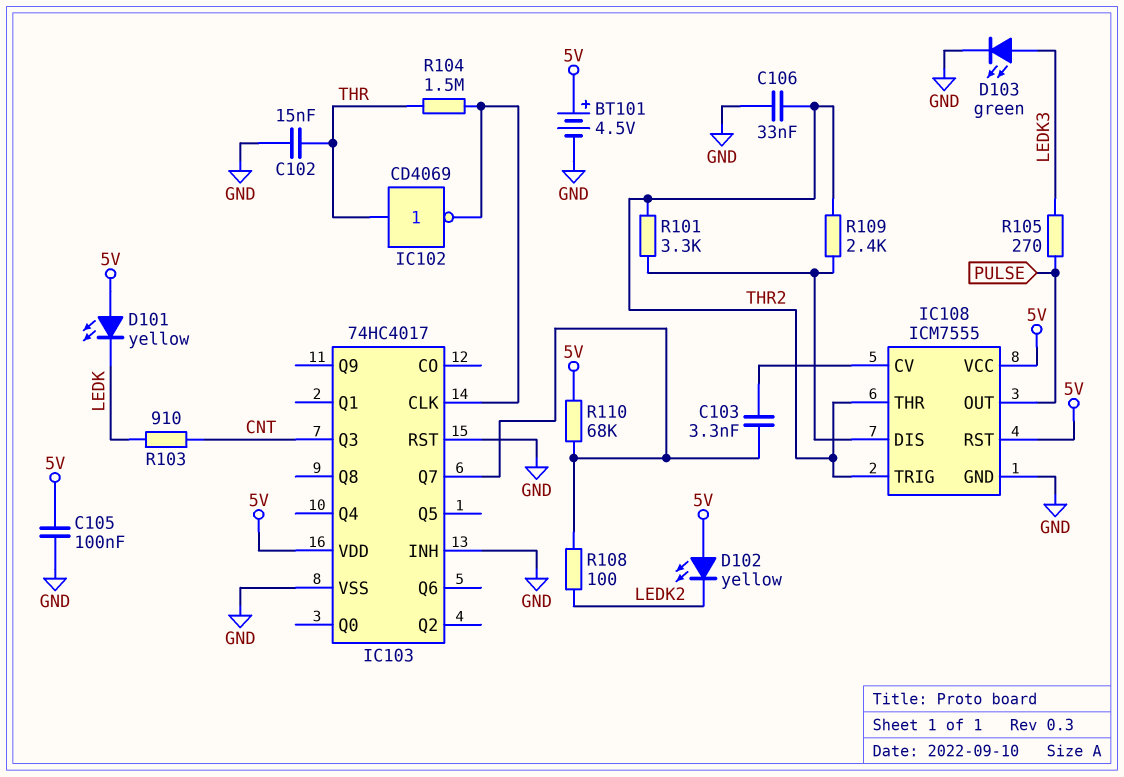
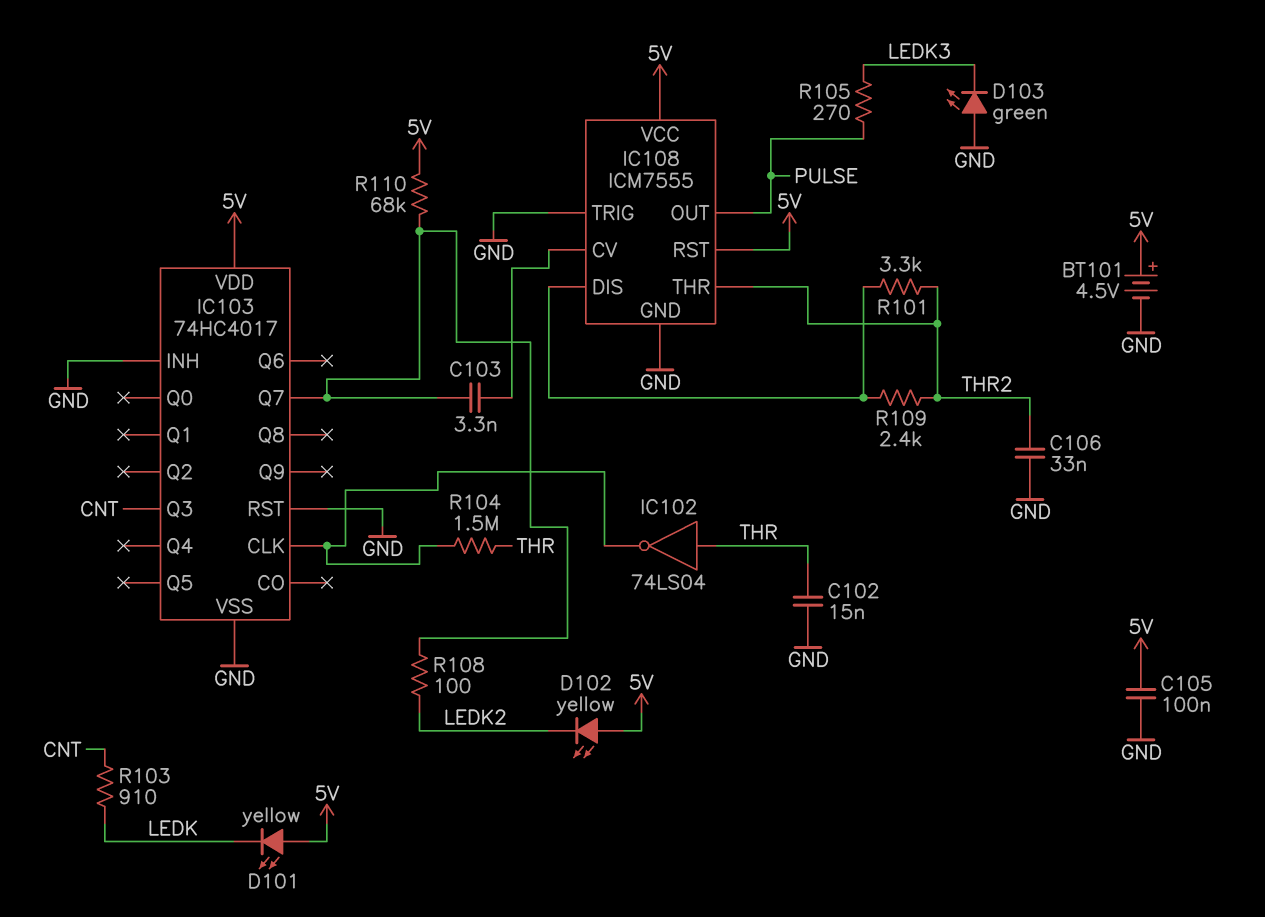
D103: LED green (A LEDK3, K GND) -> LED green (A GND, K LEDK3)
IC102: NOT CD4069 (in THR, out IC103/CLK) -> NOT 74LS04 (in THR, out IC103/CLK)
IC108 pin TRIG: THR2 -> GND

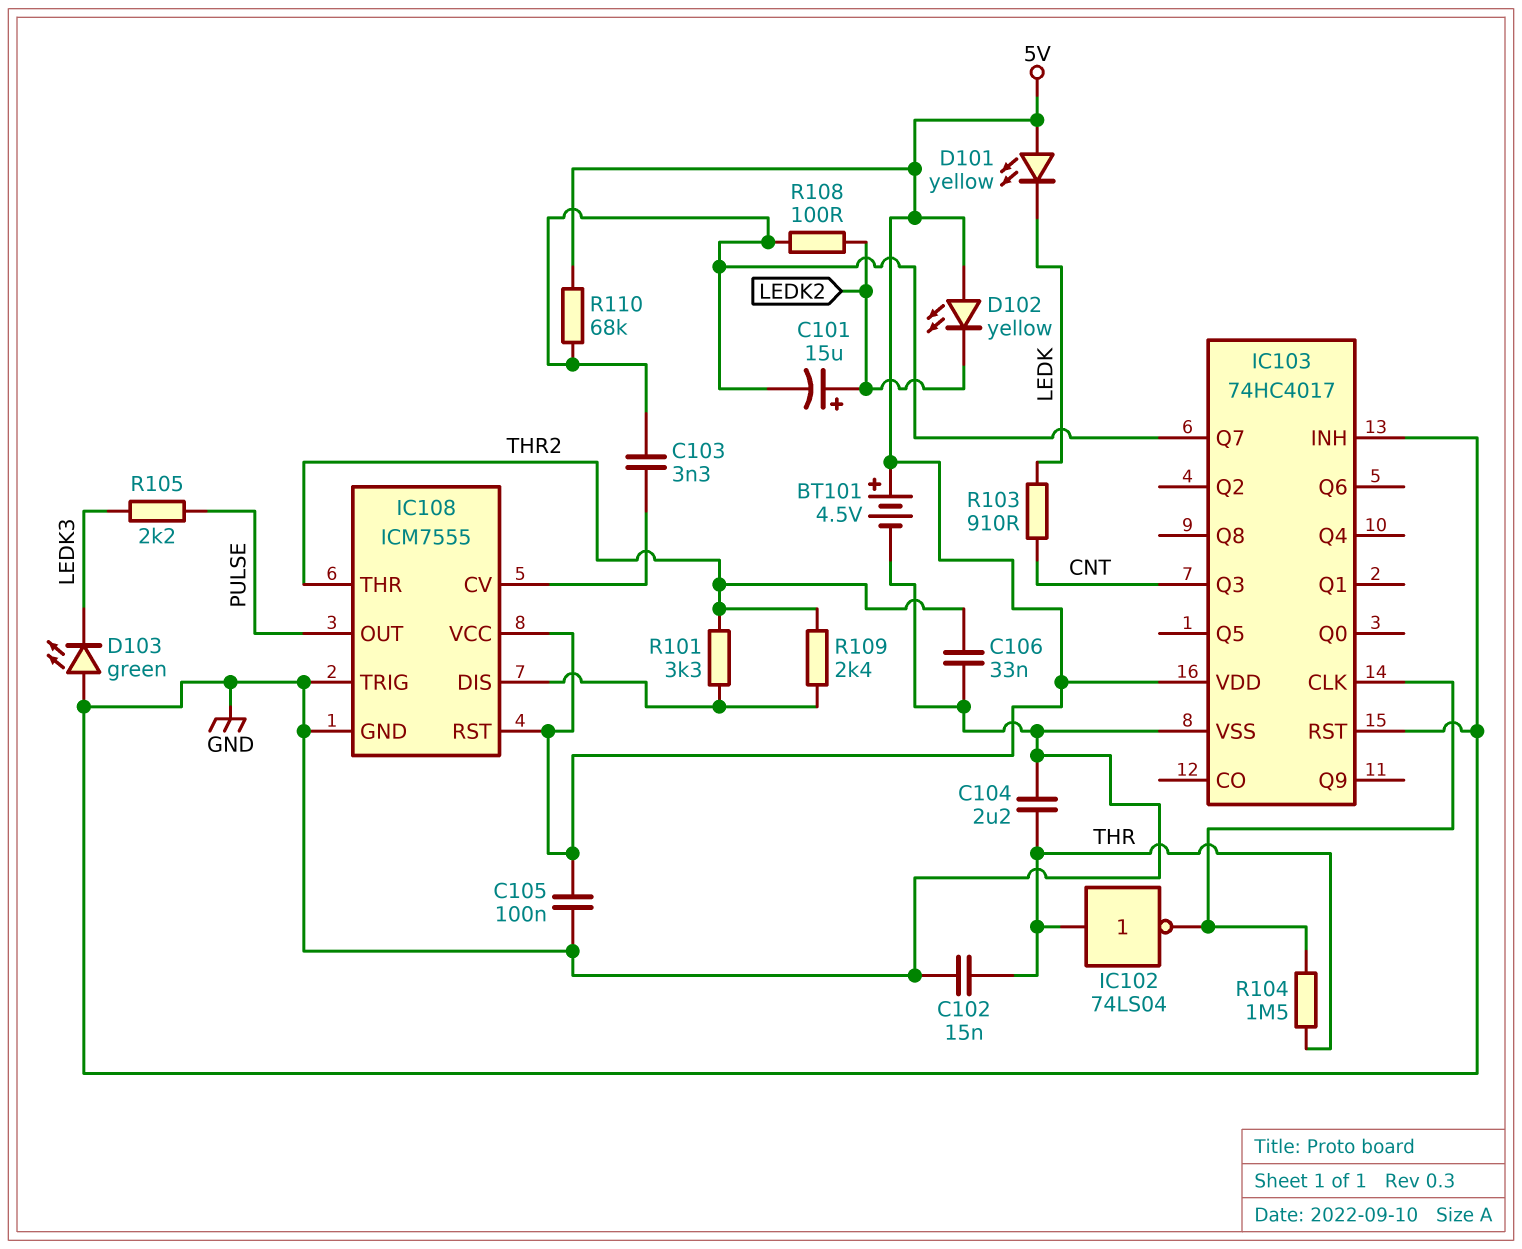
C101: none -> 15uF (plus LEDK2, minus IC103/Q7)
C104: none -> 2.2uF (GND, THR)
R105: 270 (LEDK3, PULSE) -> 2.2k (LEDK3, PULSE)

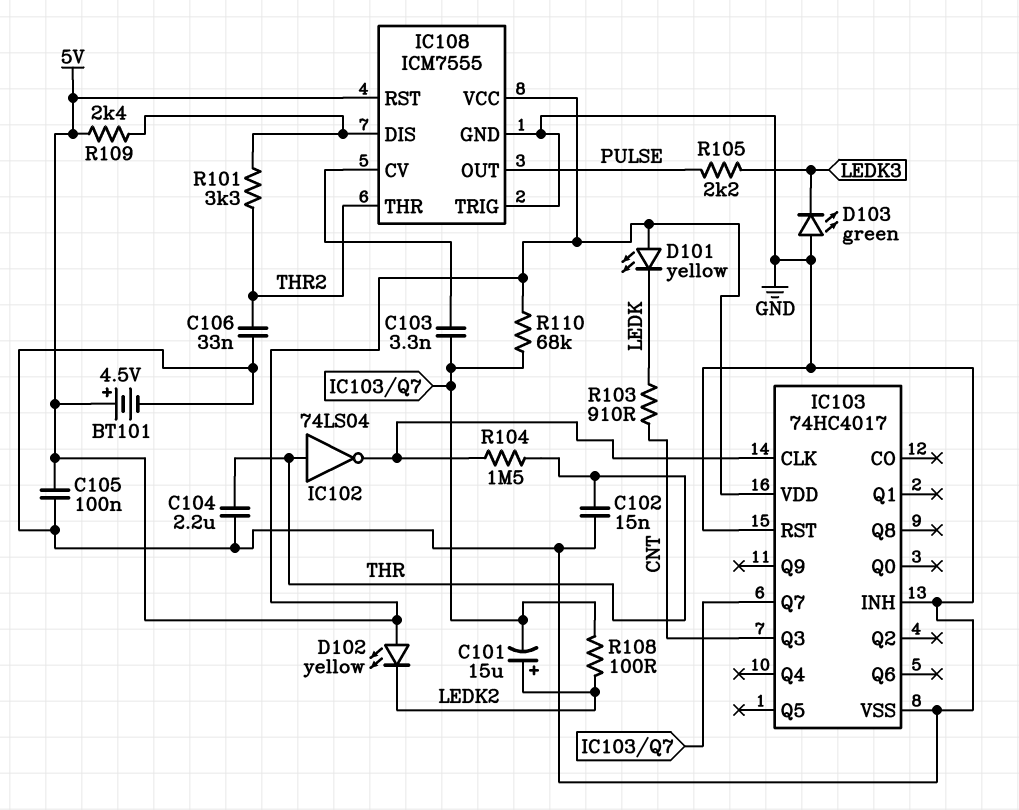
R109: 2.4k (IC108/DIS, THR2) -> 2.4k (5V, IC108/DIS)

